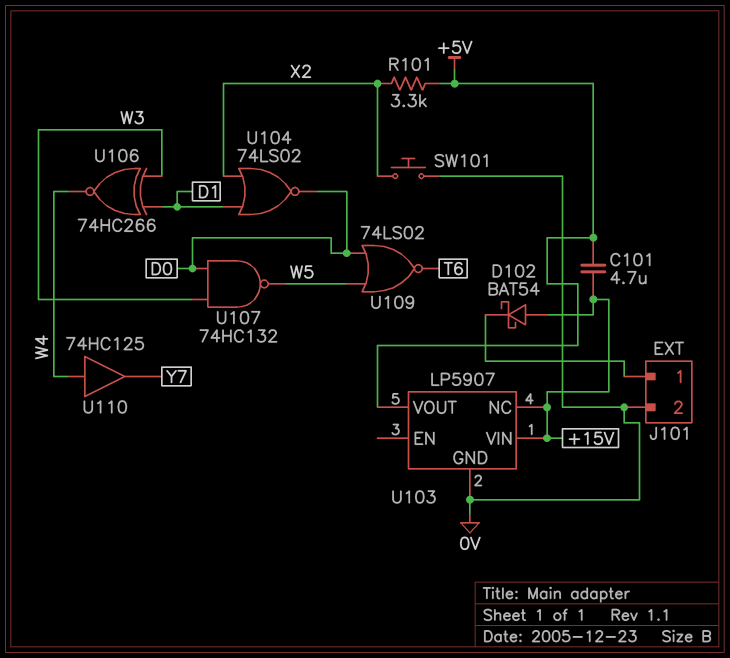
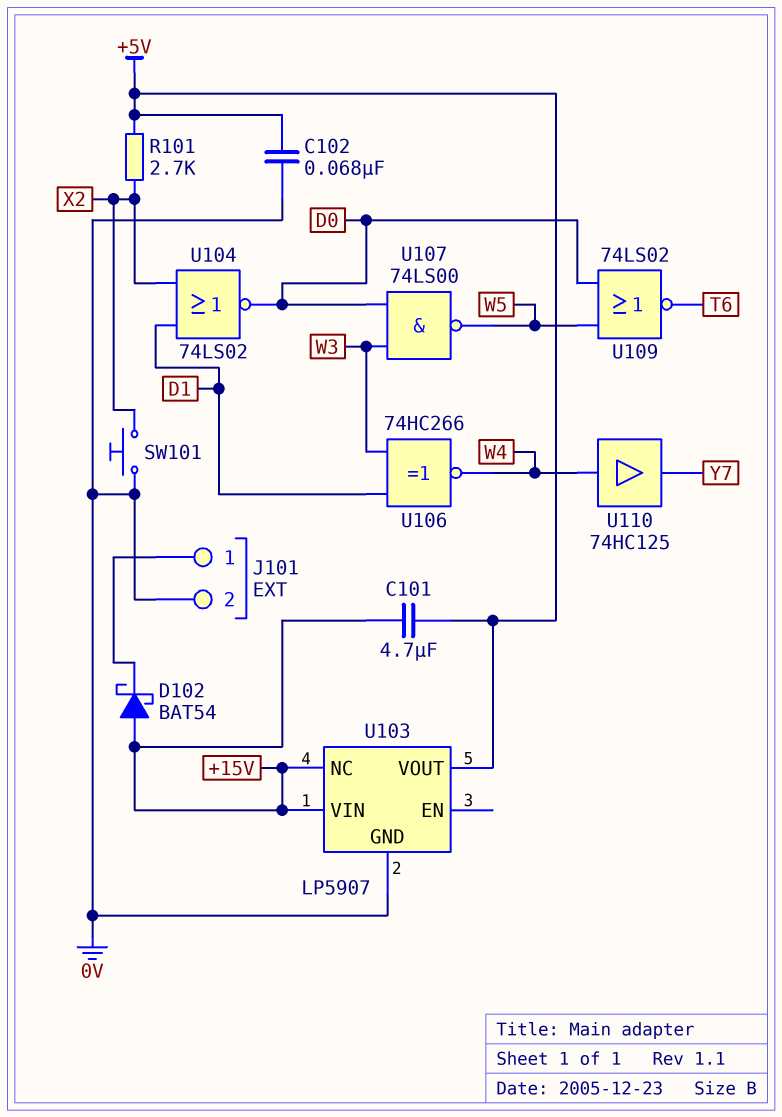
C102: none -> 68nF (+5V, 0V)
R101: 3.3k (+5V, X2) -> 2.7k (+5V, X2)
U107: NAND 74HC132 (in D0, in W3, out W5) -> NAND 74LS00 (in D0, in W3, out W5)

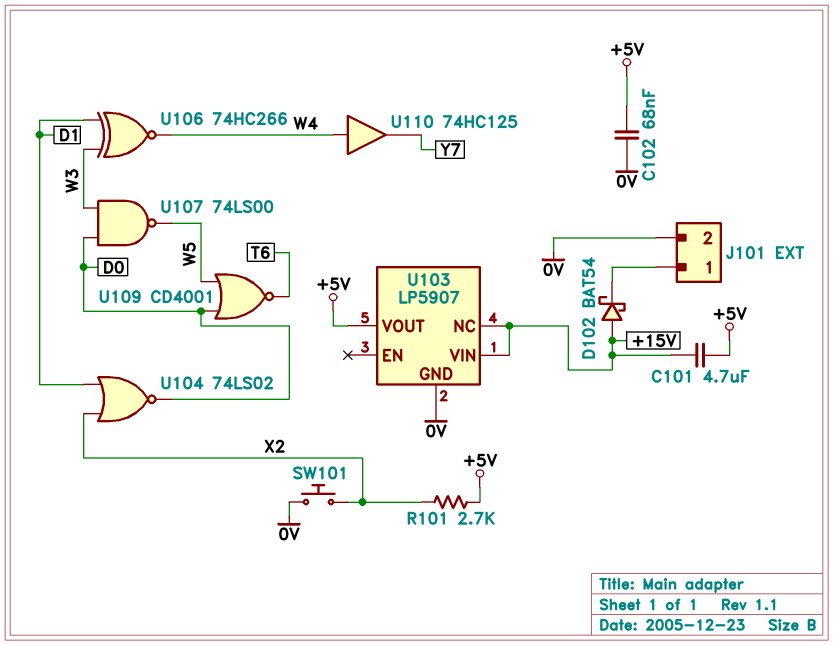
U109: NOR 74LS02 (in D0, in W5, out T6) -> NOR CD4001 (in D0, in W5, out T6)

